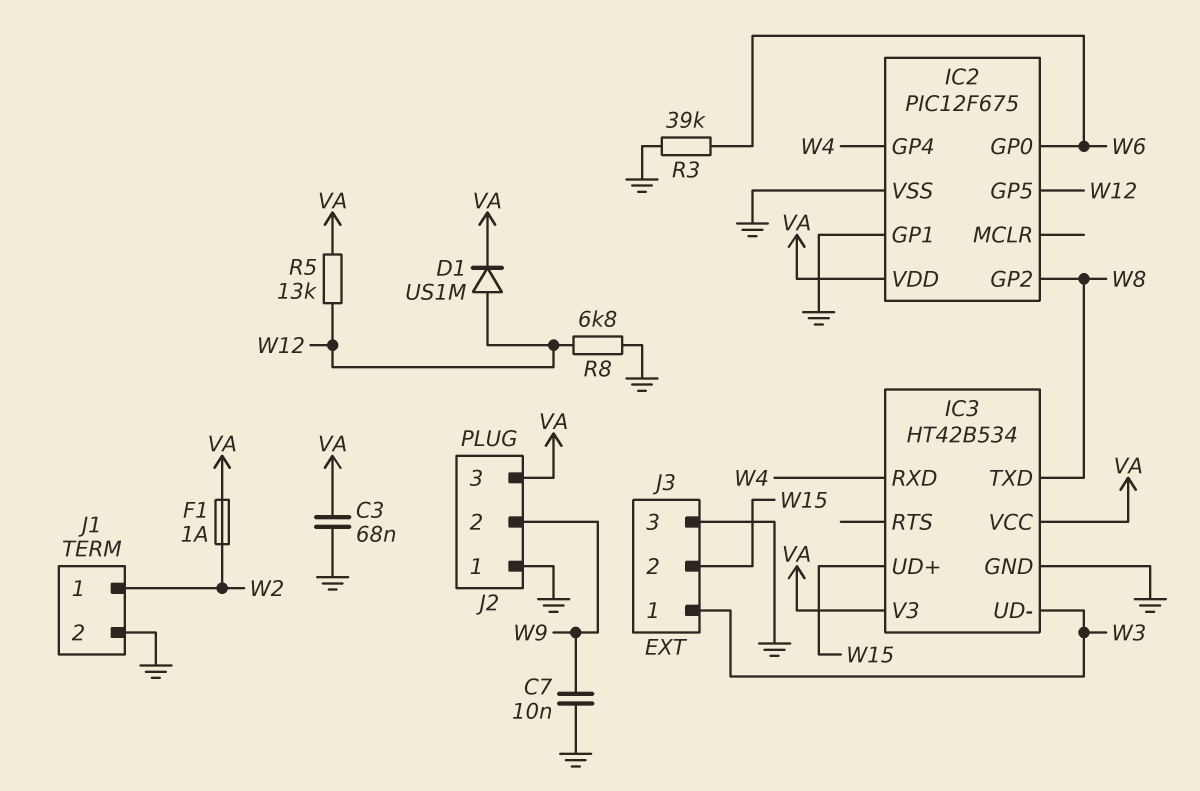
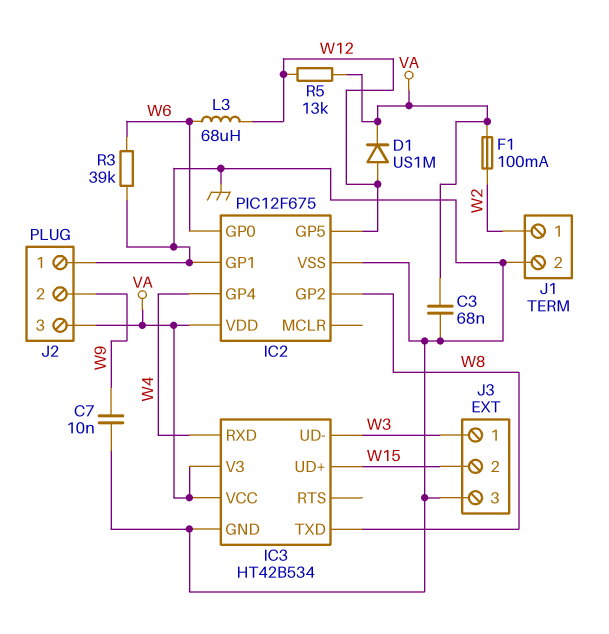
F1: 1A (VA, W2) -> 100mA (VA, W2)
L3: none -> 68uH (W6, W12)
R8: 6.8k (GND, W12) -> none

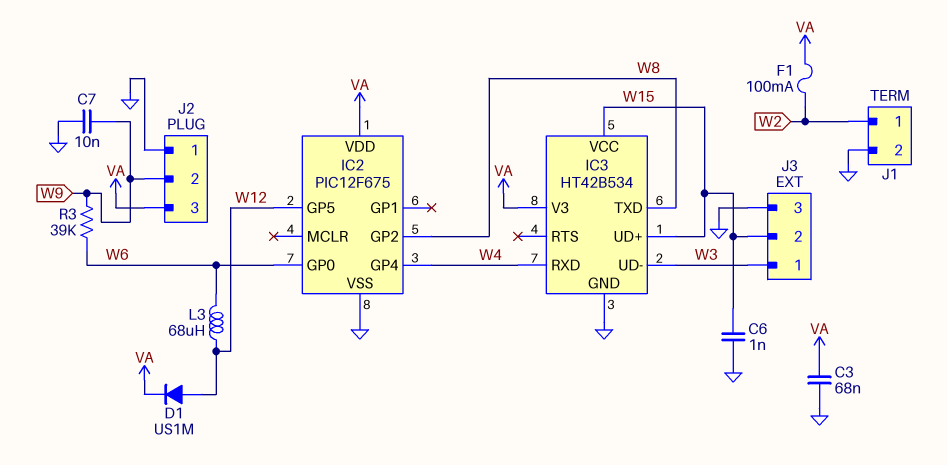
C6: none -> 1nF (GND, W15)
IC2 pin GP1: GND -> none
IC3 pin VCC: VA -> W15
R3: 39k (GND, W6) -> 39k (W6, W9)
R5: 13k (VA, W12) -> none

